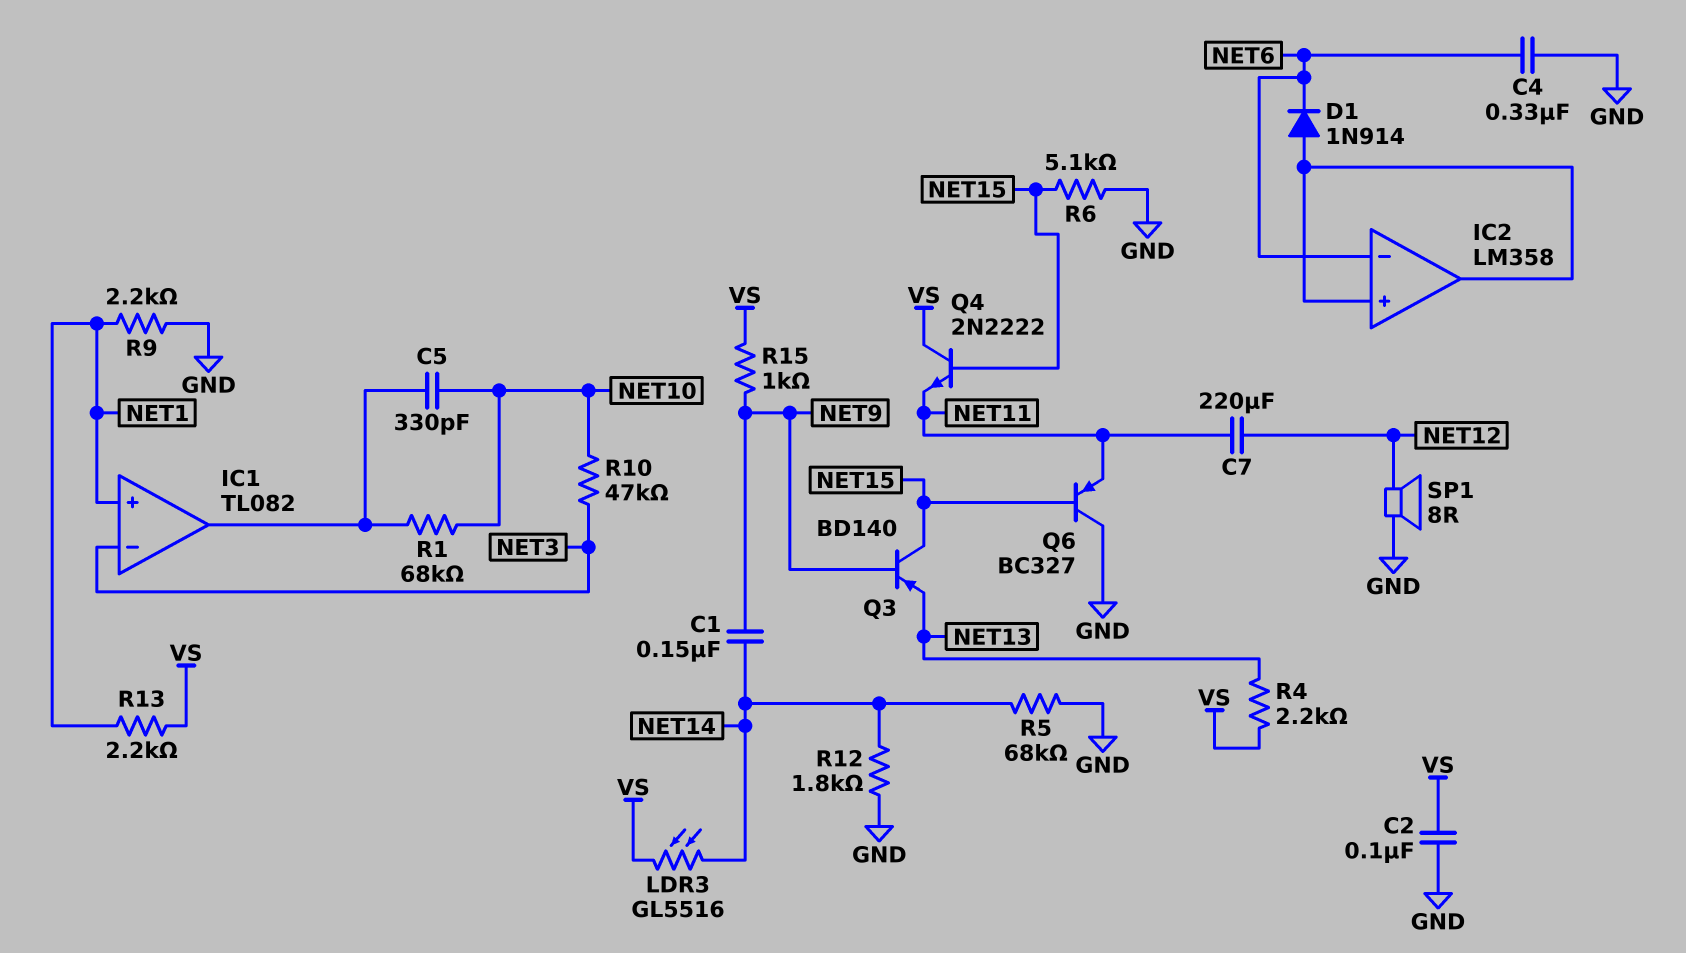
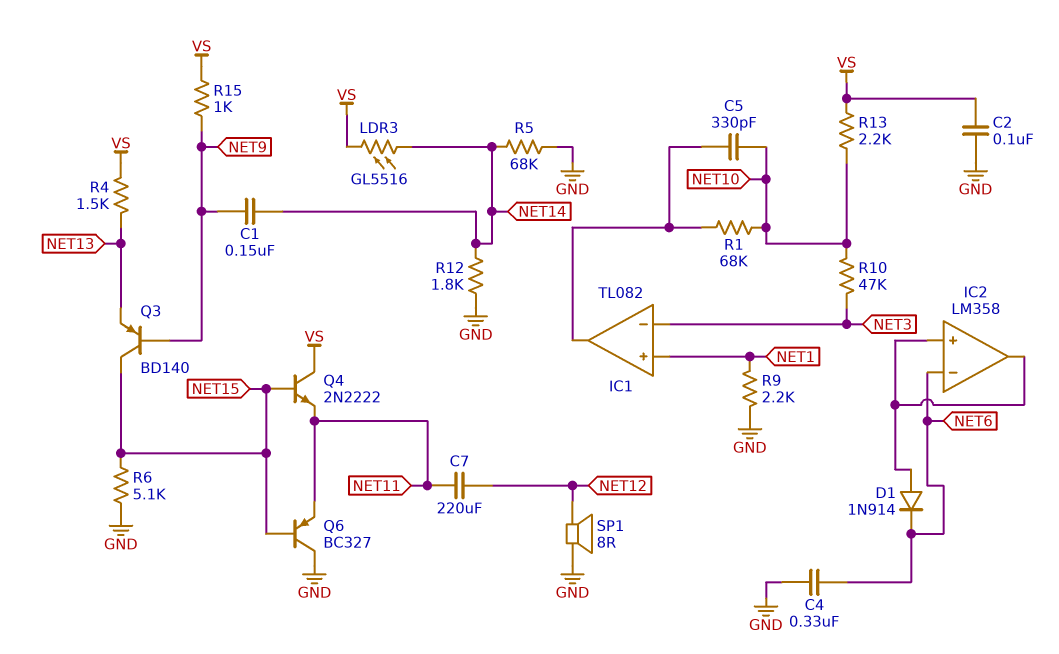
R4: 2.2k (NET13, VS) -> 1.5k (NET13, VS)
R13: 2.2k (NET1, VS) -> 2.2k (NET10, VS)

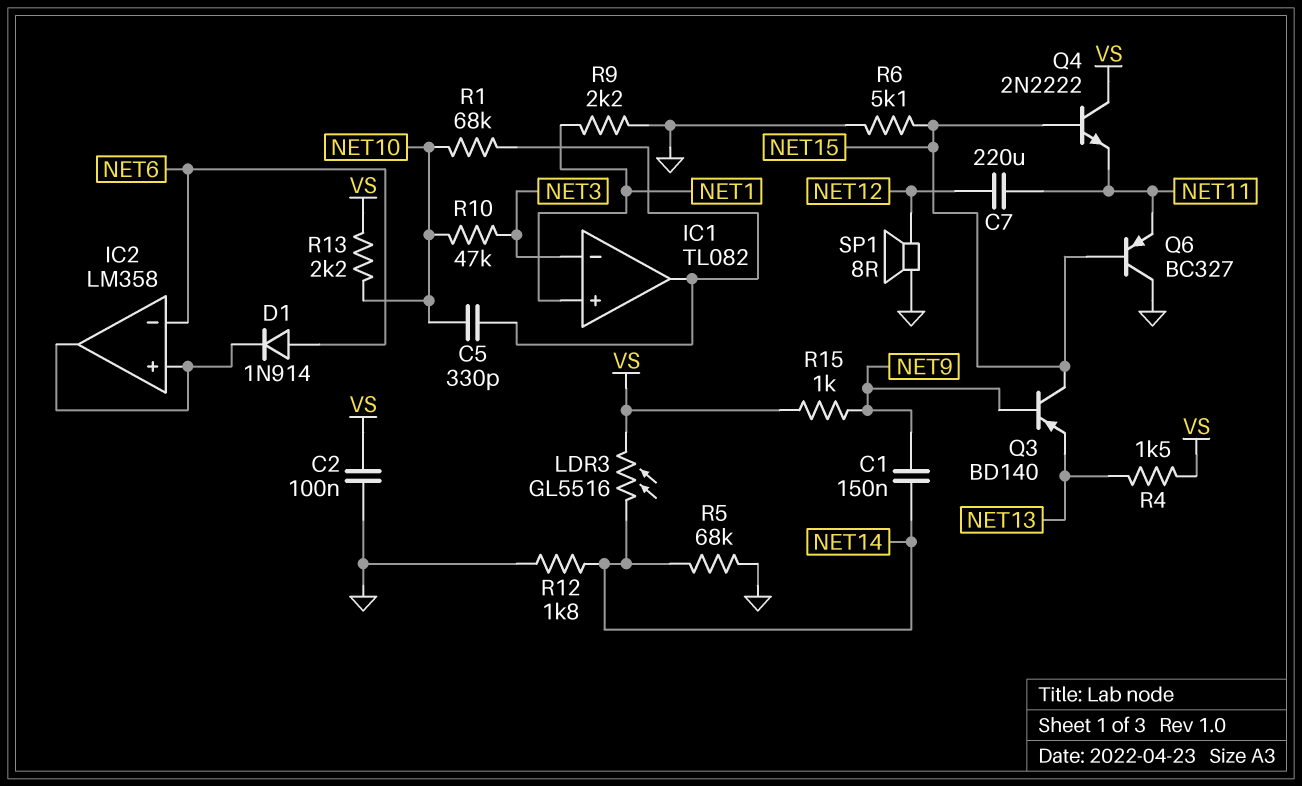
C4: 330nF (GND, NET6) -> none
D1: diode 1N914 (A IC2/in+, K NET6) -> diode 1N914 (A NET6, K IC2/in+)

